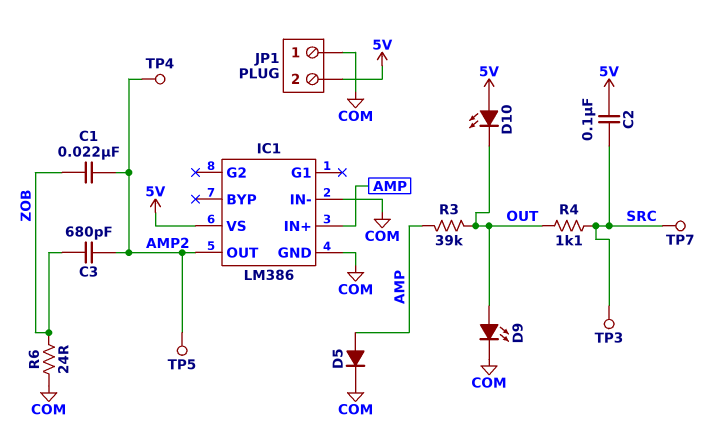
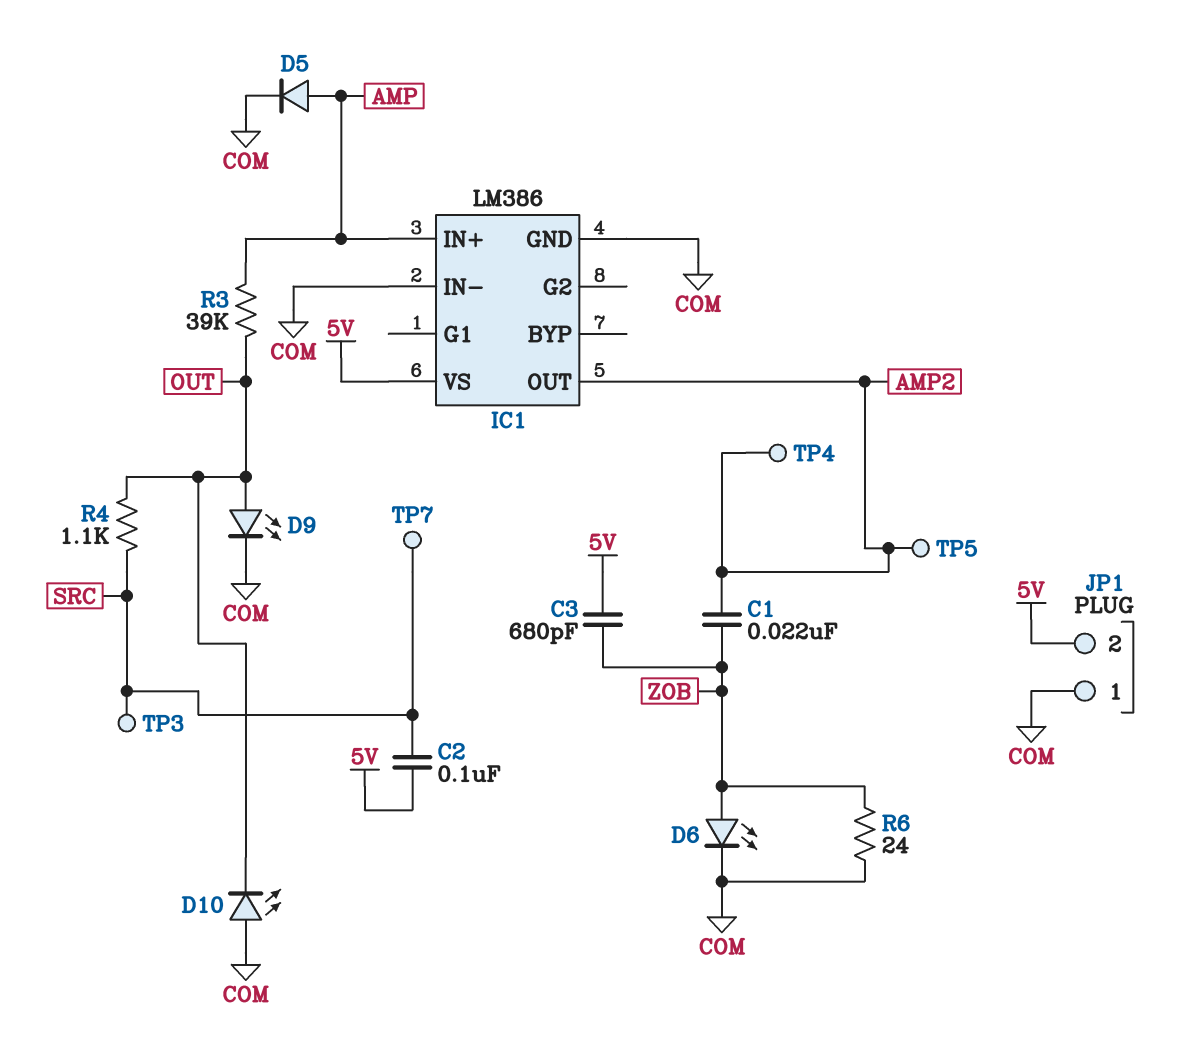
C3: 680pF (AMP2, ZOB) -> 680pF (5V, ZOB)
D6: none -> LED (A ZOB, K COM)
D10: LED (A 5V, K OUT) -> LED (A COM, K OUT)

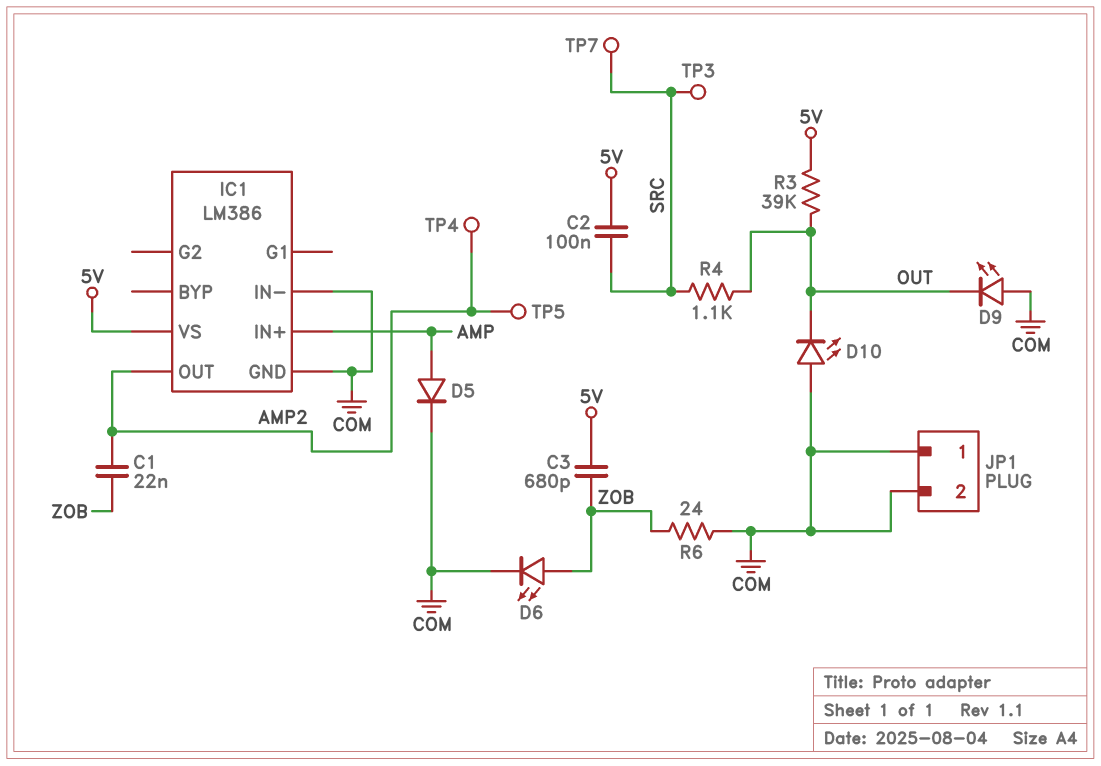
D9: LED (A OUT, K COM) -> LED (A COM, K OUT)
JP1 pin 2: 5V -> COM
R3: 39k (AMP, OUT) -> 39k (5V, OUT)

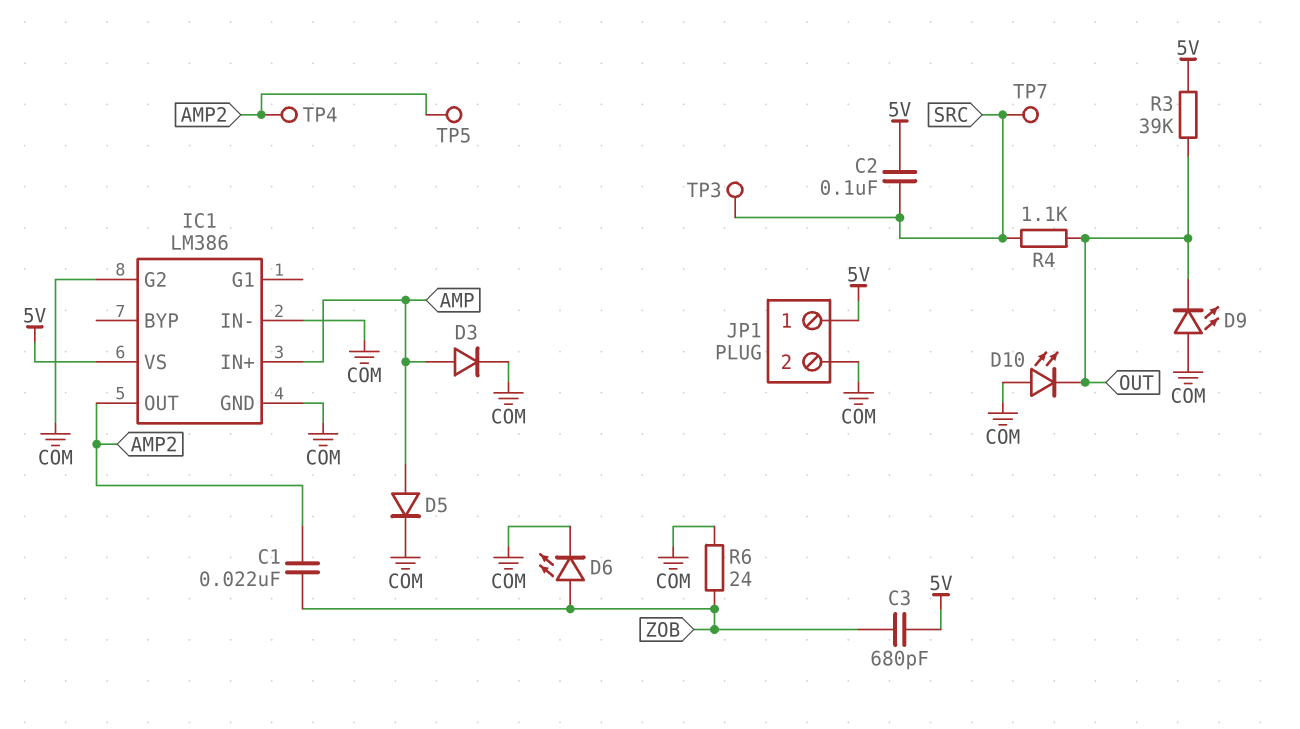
D3: none -> diode (A AMP, K COM)
IC1 pin G2: none -> COM
JP1 pin 1: COM -> 5V

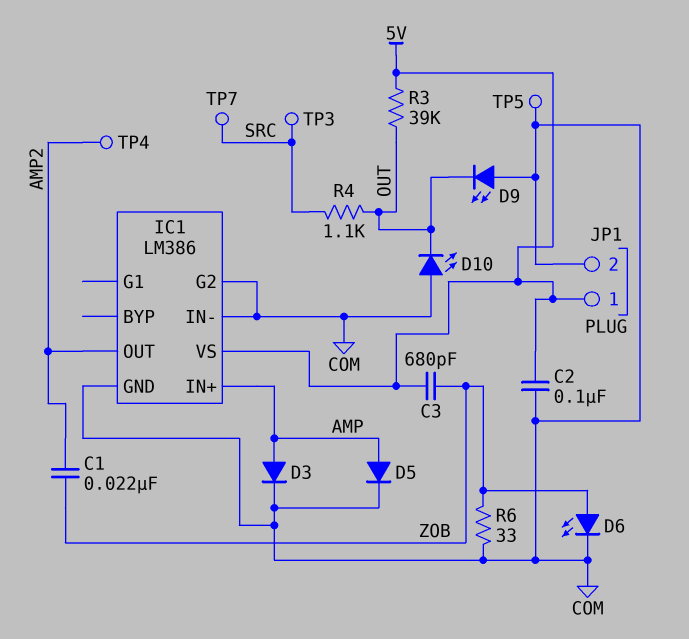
C2: 100nF (5V, SRC) -> 100nF (5V, COM)
R6: 24 (COM, ZOB) -> 33 (COM, ZOB)
TP5: test point (AMP2) -> test point (COM)

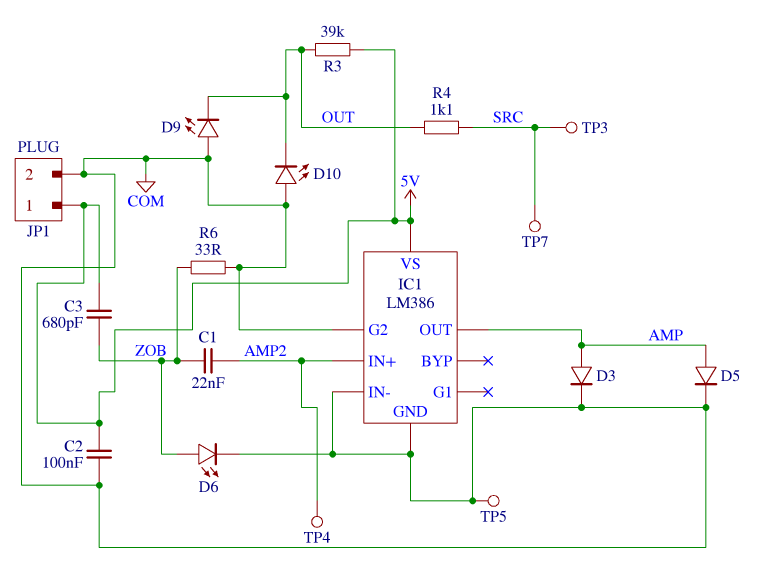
IC1 pin IN+: AMP -> AMP2
IC1 pin OUT: AMP2 -> AMP

